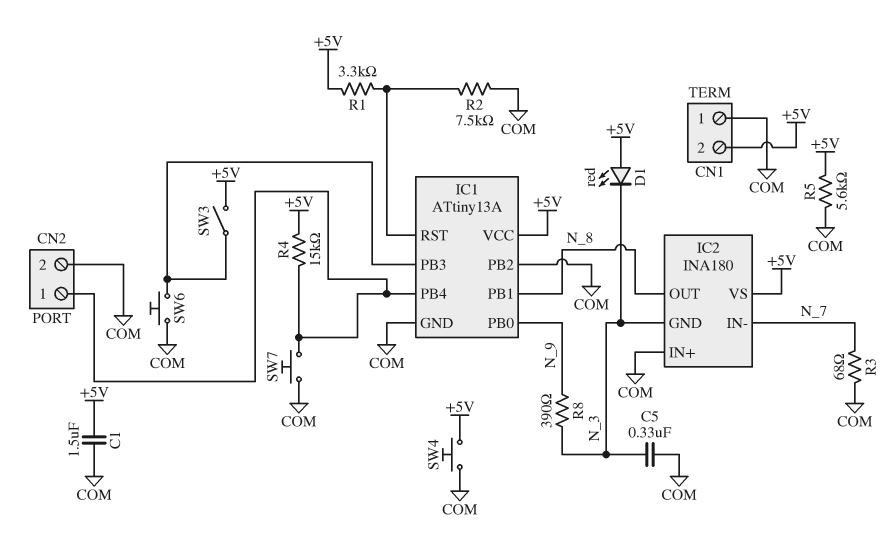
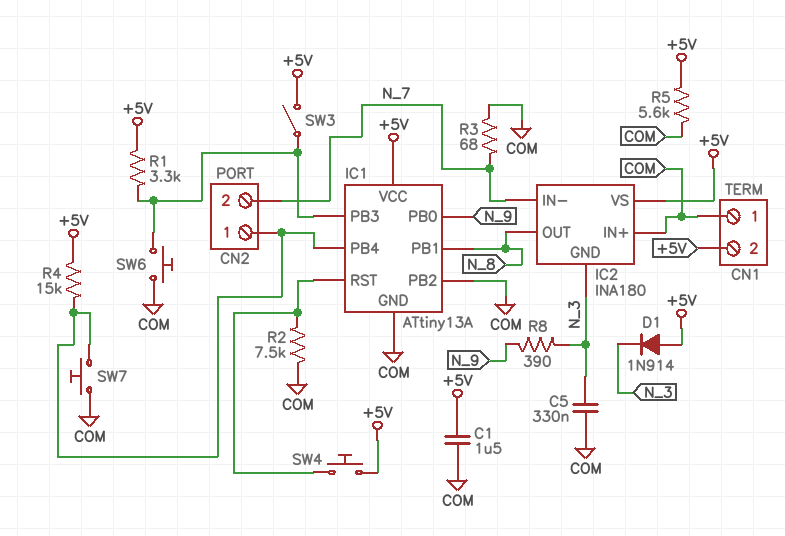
CN2 pin 2: COM -> N_7
D1: LED red (A +5V, K N_3) -> diode 1N914 (A +5V, K N_3)
R1: 3.3k (+5V, IC1/RST) -> 3.3k (+5V, IC1/PB3)
SW4: button (+5V, COM) -> button (+5V, IC1/RST)

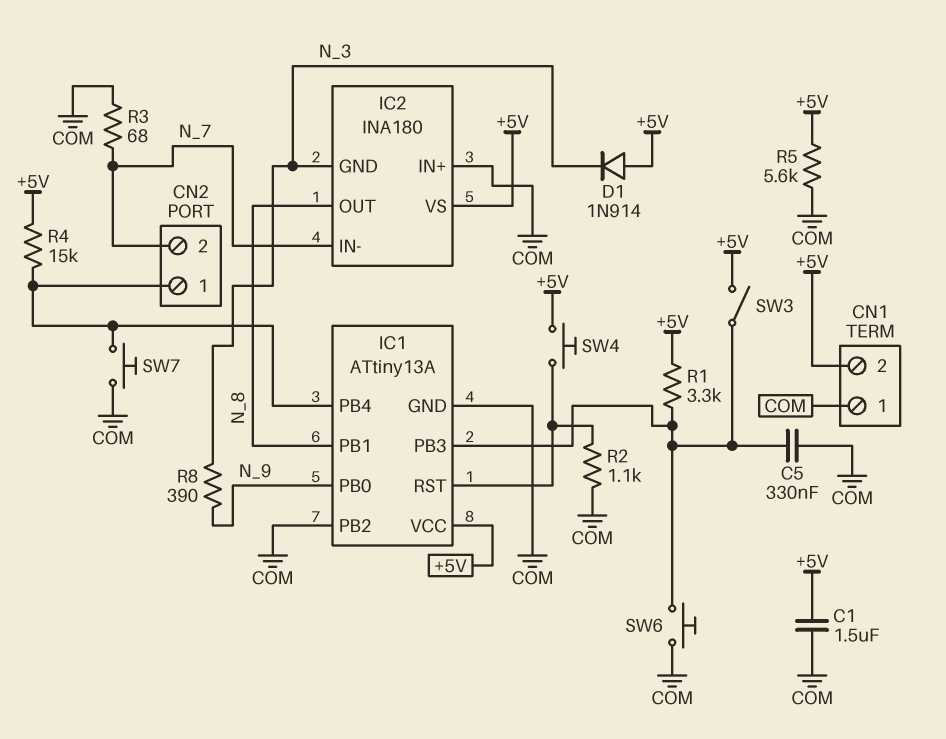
C5: 330nF (COM, N_3) -> 330nF (COM, IC1/PB3)
R2: 7.5k (COM, IC1/RST) -> 1.1k (COM, IC1/RST)

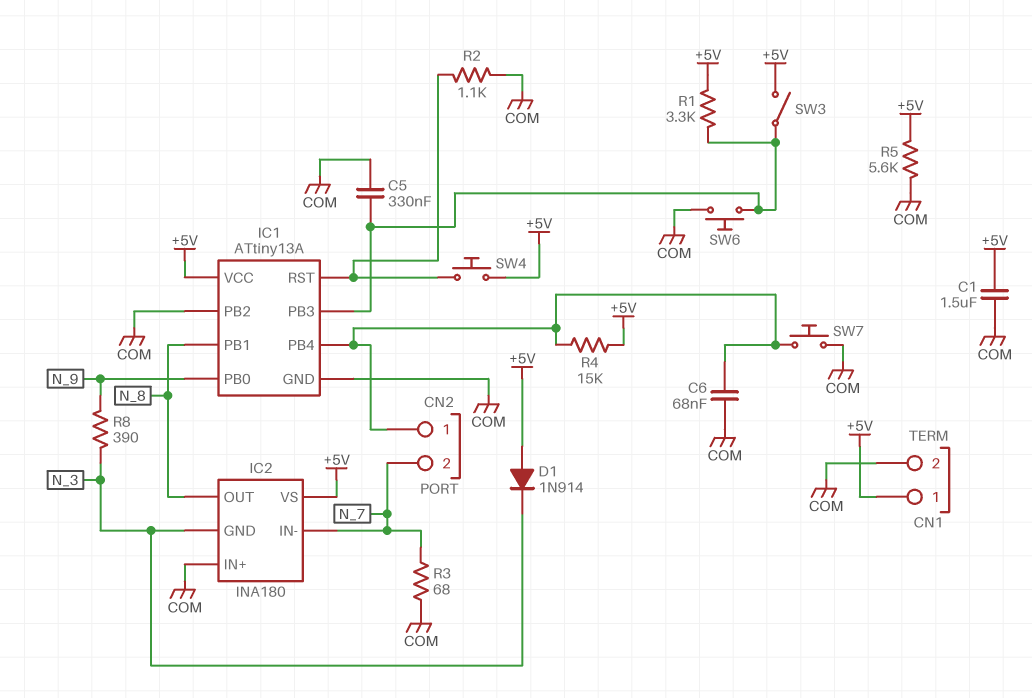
C6: none -> 68nF (CN2/1, COM)
CN1 pin 1: COM -> +5V
CN1 pin 2: +5V -> COM

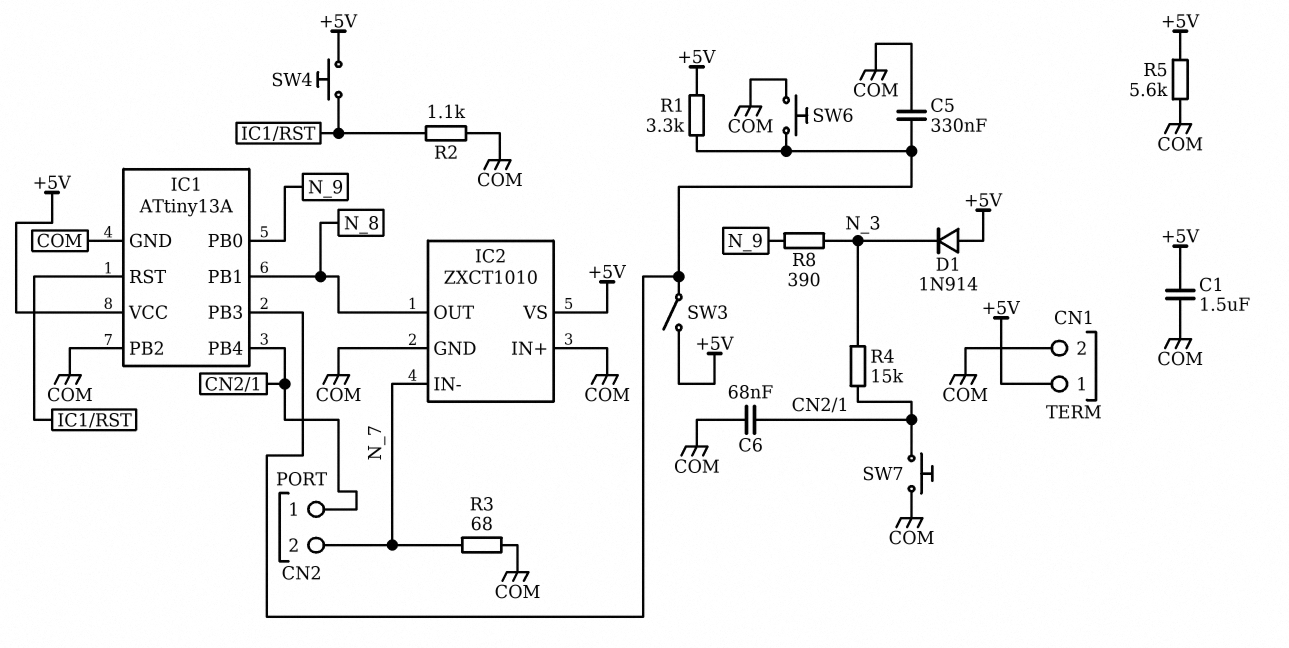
IC2: INA180 -> ZXCT1010
IC2 pin GND: N_3 -> COM
R4: 15k (+5V, CN2/1) -> 15k (CN2/1, N_3)

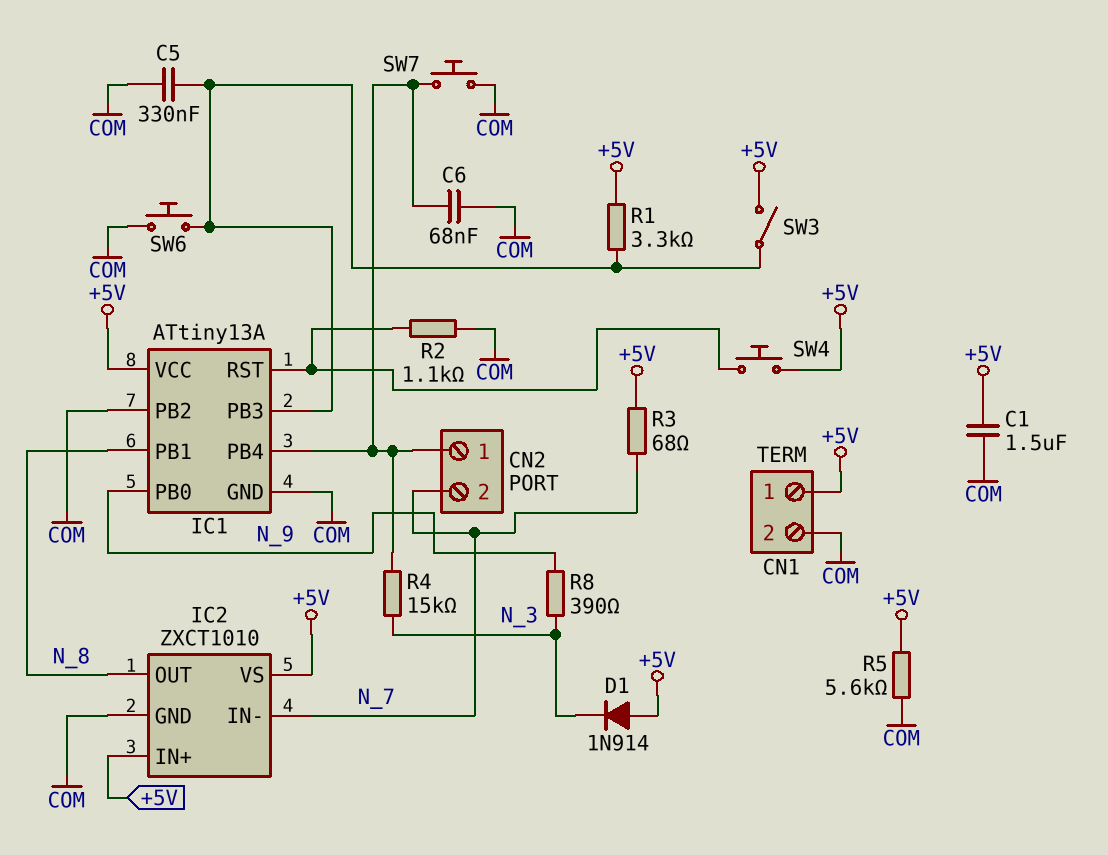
IC2 pin IN+: COM -> +5V
R3: 68 (COM, N_7) -> 68 (+5V, N_7)

